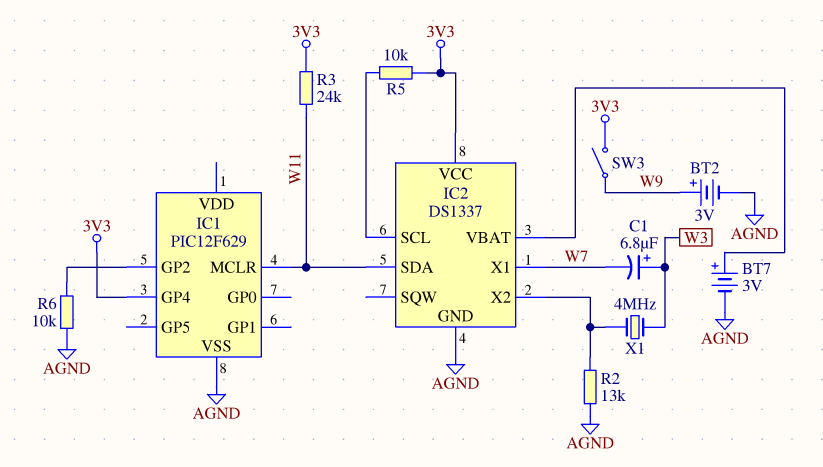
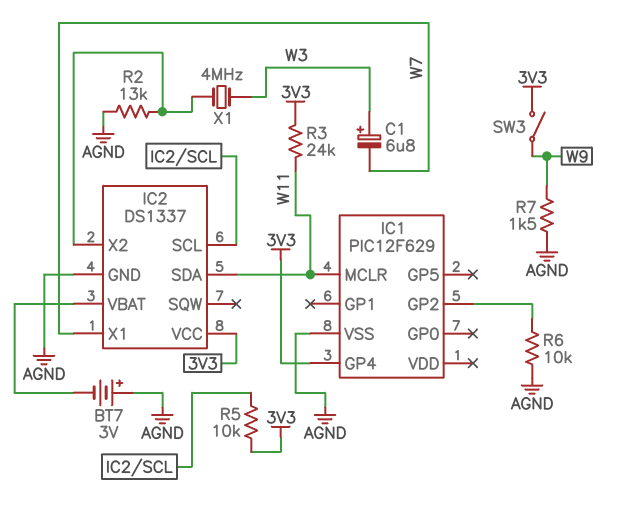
BT2: 3V (plus W9, minus AGND) -> none
BT7: 3V (plus IC2/VBAT, minus AGND) -> 3V (plus AGND, minus IC2/VBAT)
R7: none -> 1.5k (AGND, W9)

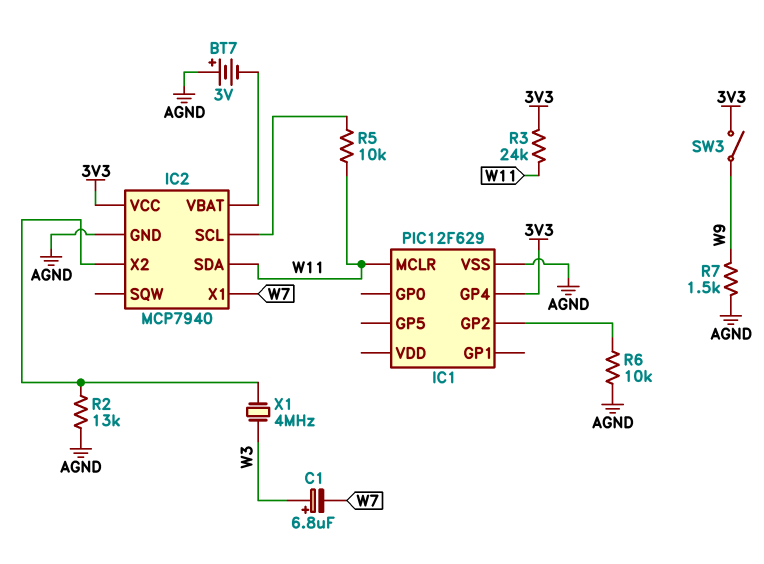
IC2: DS1337 -> MCP7940
R5: 10k (3V3, IC2/SCL) -> 10k (IC2/SCL, W11)

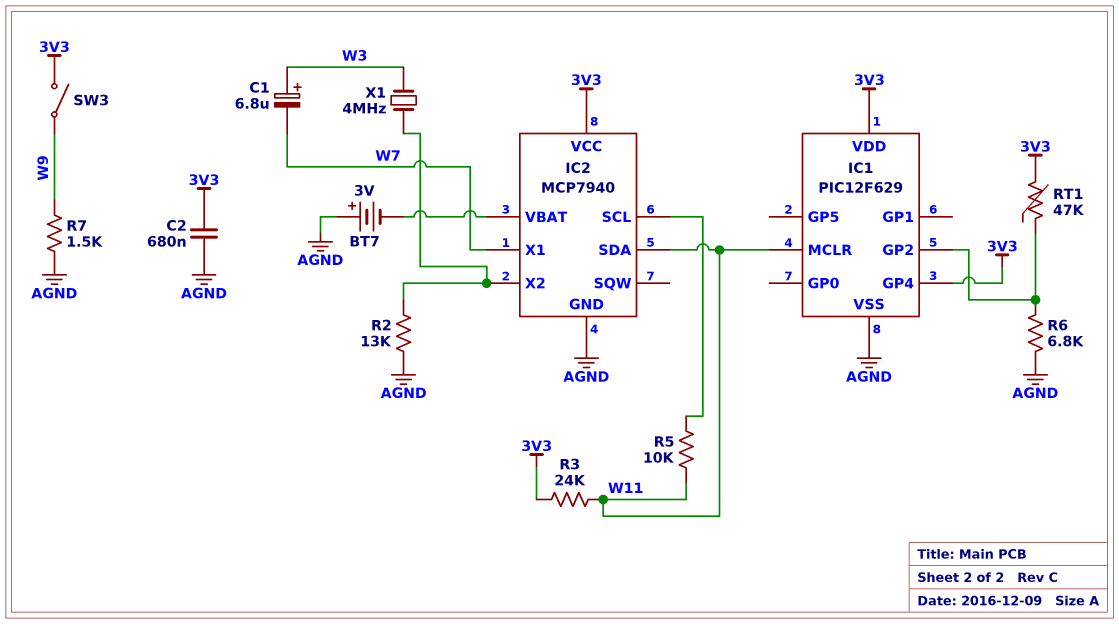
C2: none -> 680nF (3V3, AGND)
IC1 pin VDD: none -> 3V3
R6: 10k (AGND, IC1/GP2) -> 6.8k (AGND, IC1/GP2)
RT1: none -> 47k (3V3, IC1/GP2)

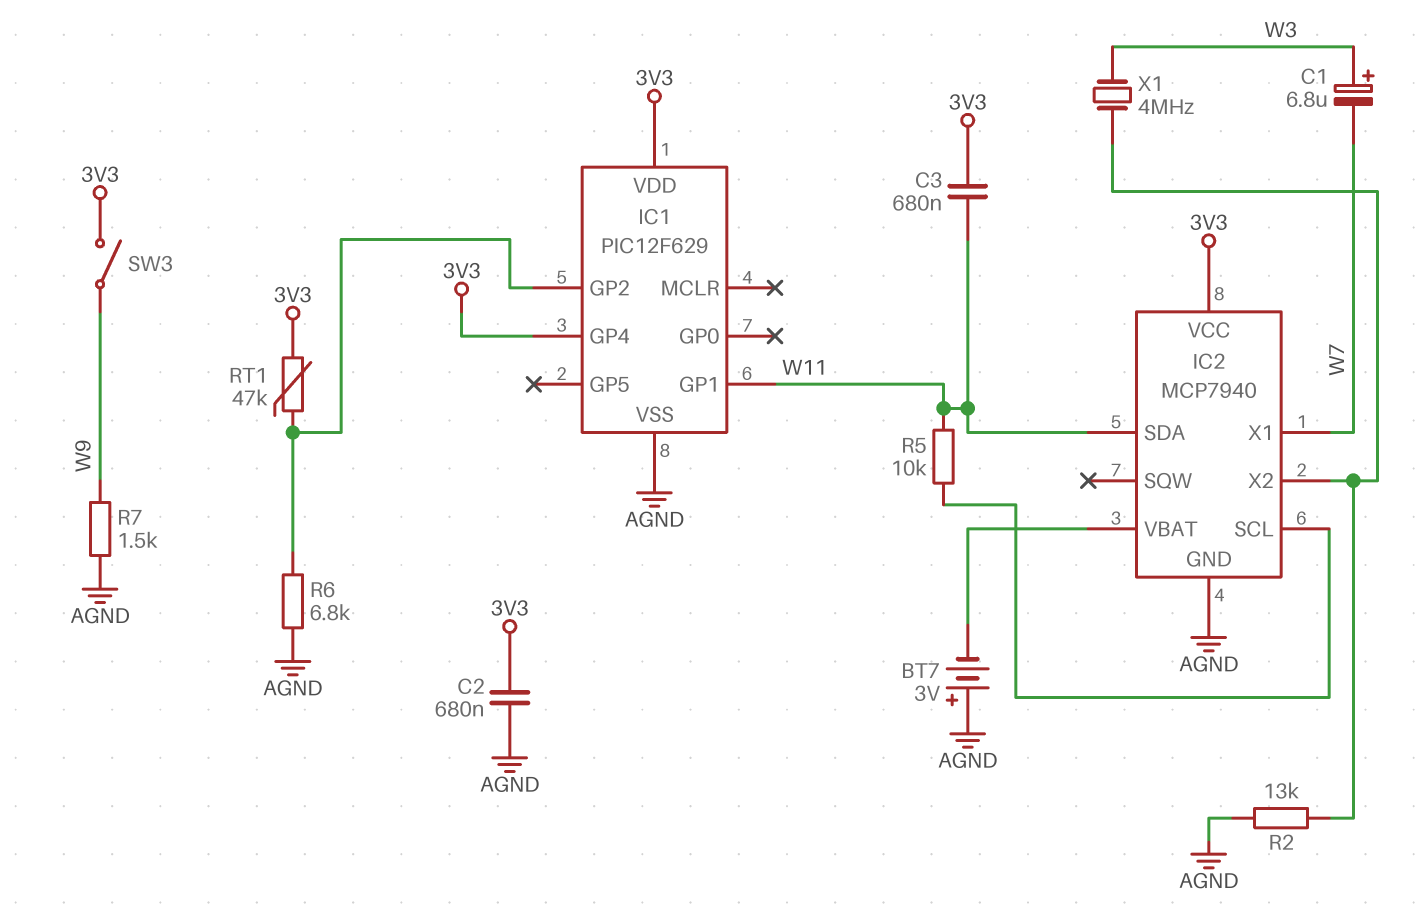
C3: none -> 680nF (3V3, W11)
IC1 pin GP1: none -> W11
IC1 pin MCLR: W11 -> none
R3: 24k (3V3, W11) -> none

